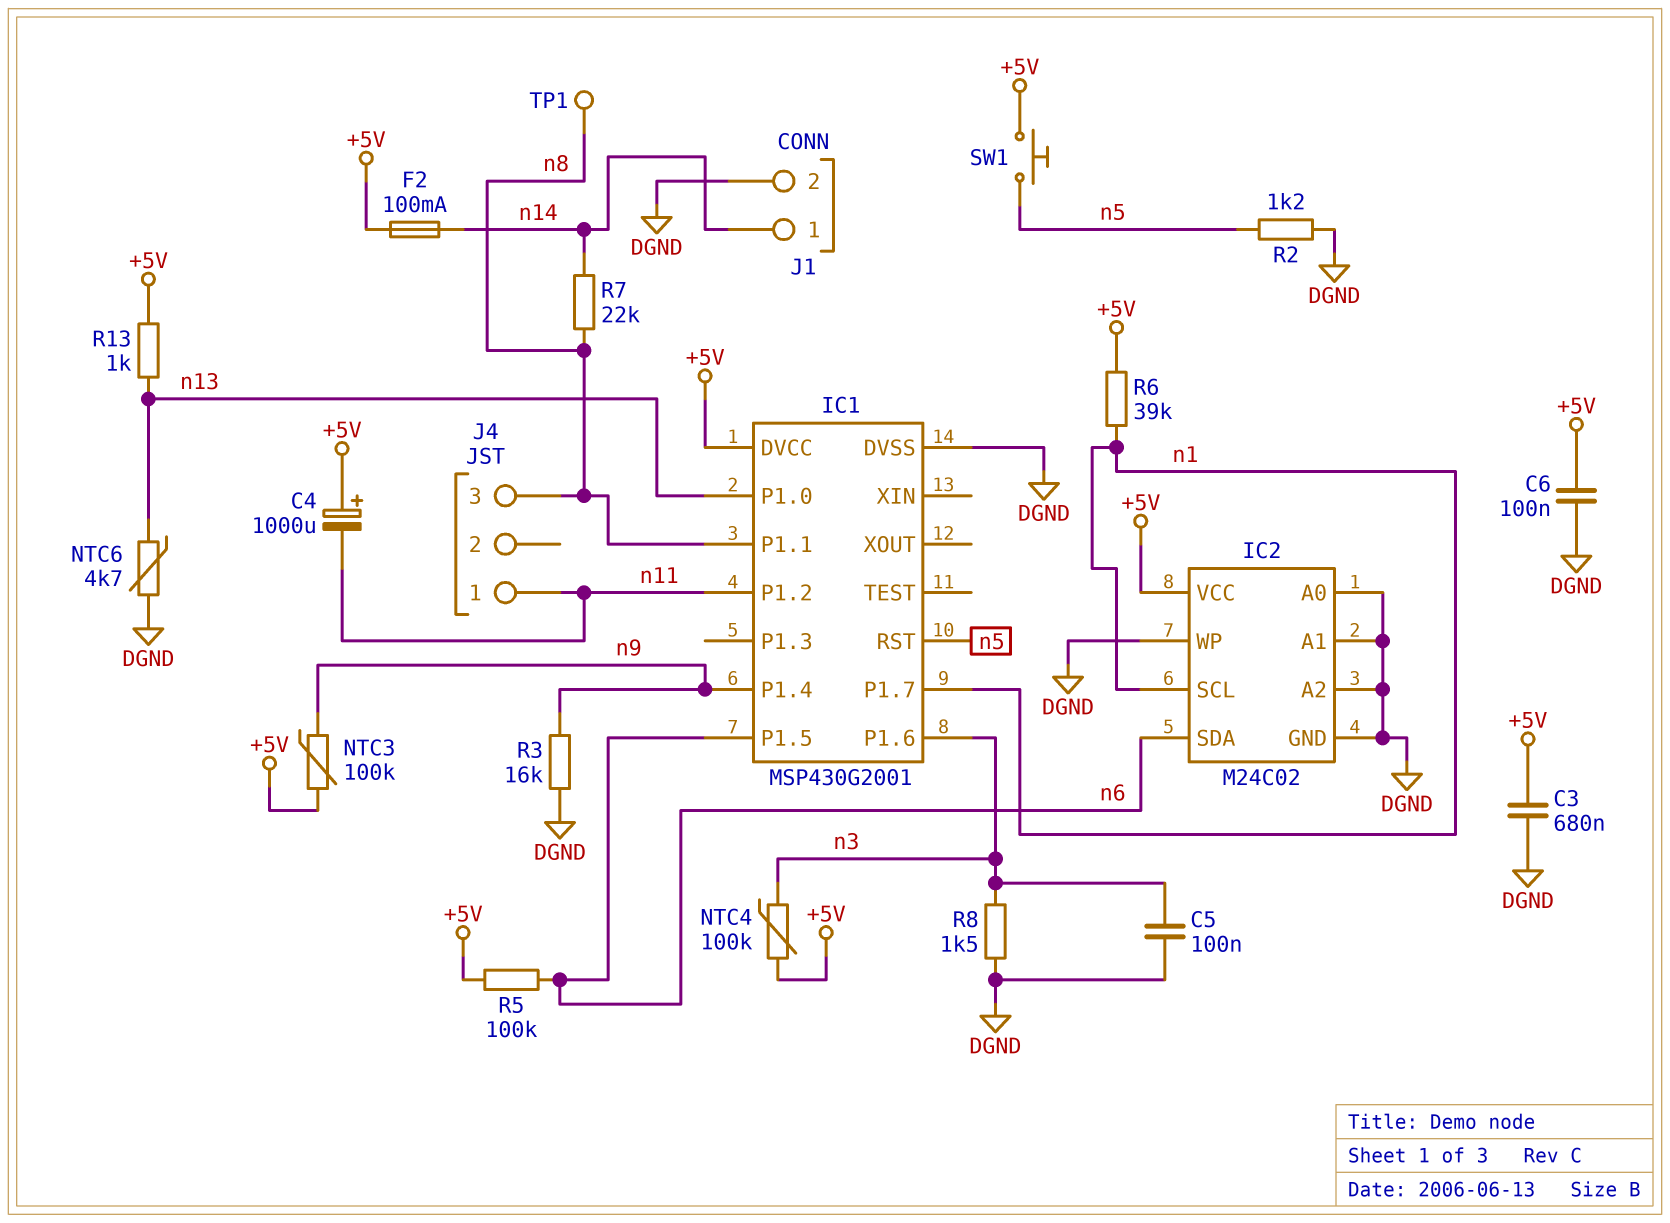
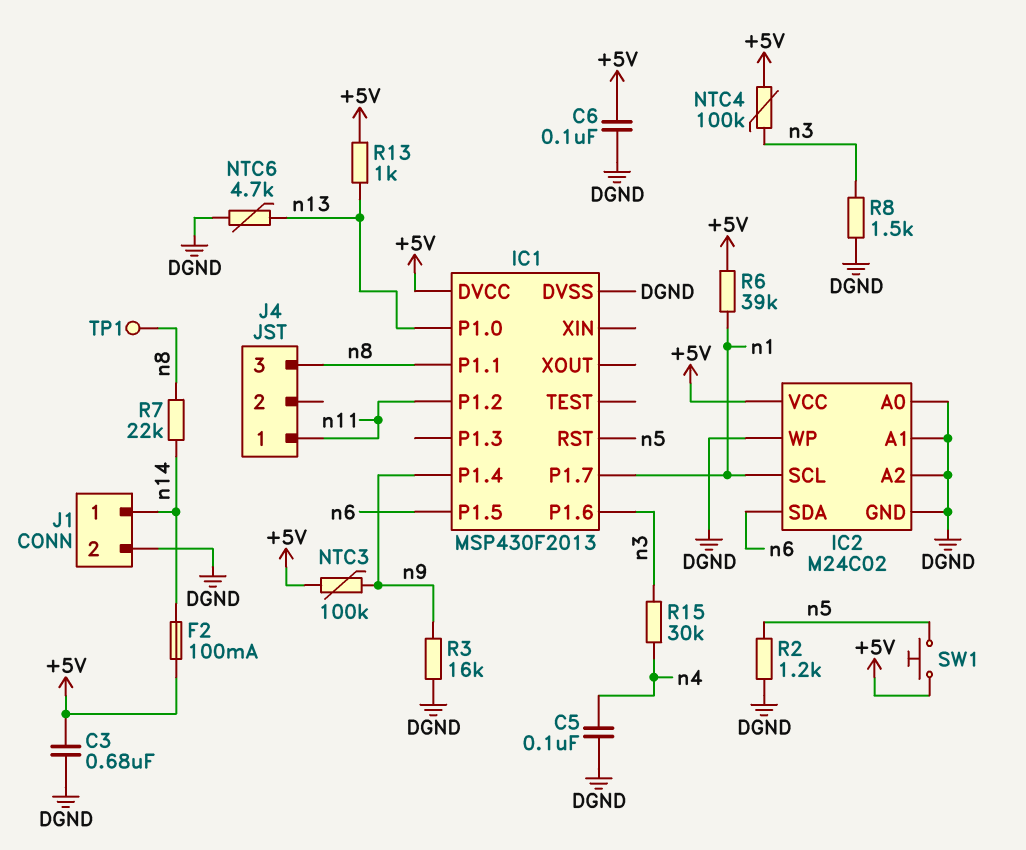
C4: 1000uF (plus +5V, minus n11) -> none
C5: 100nF (DGND, n3) -> 100nF (DGND, n4)
IC1: MSP430G2001 -> MSP430F2013
R5: 100k (+5V, n6) -> none
R15: none -> 30k (n3, n4)

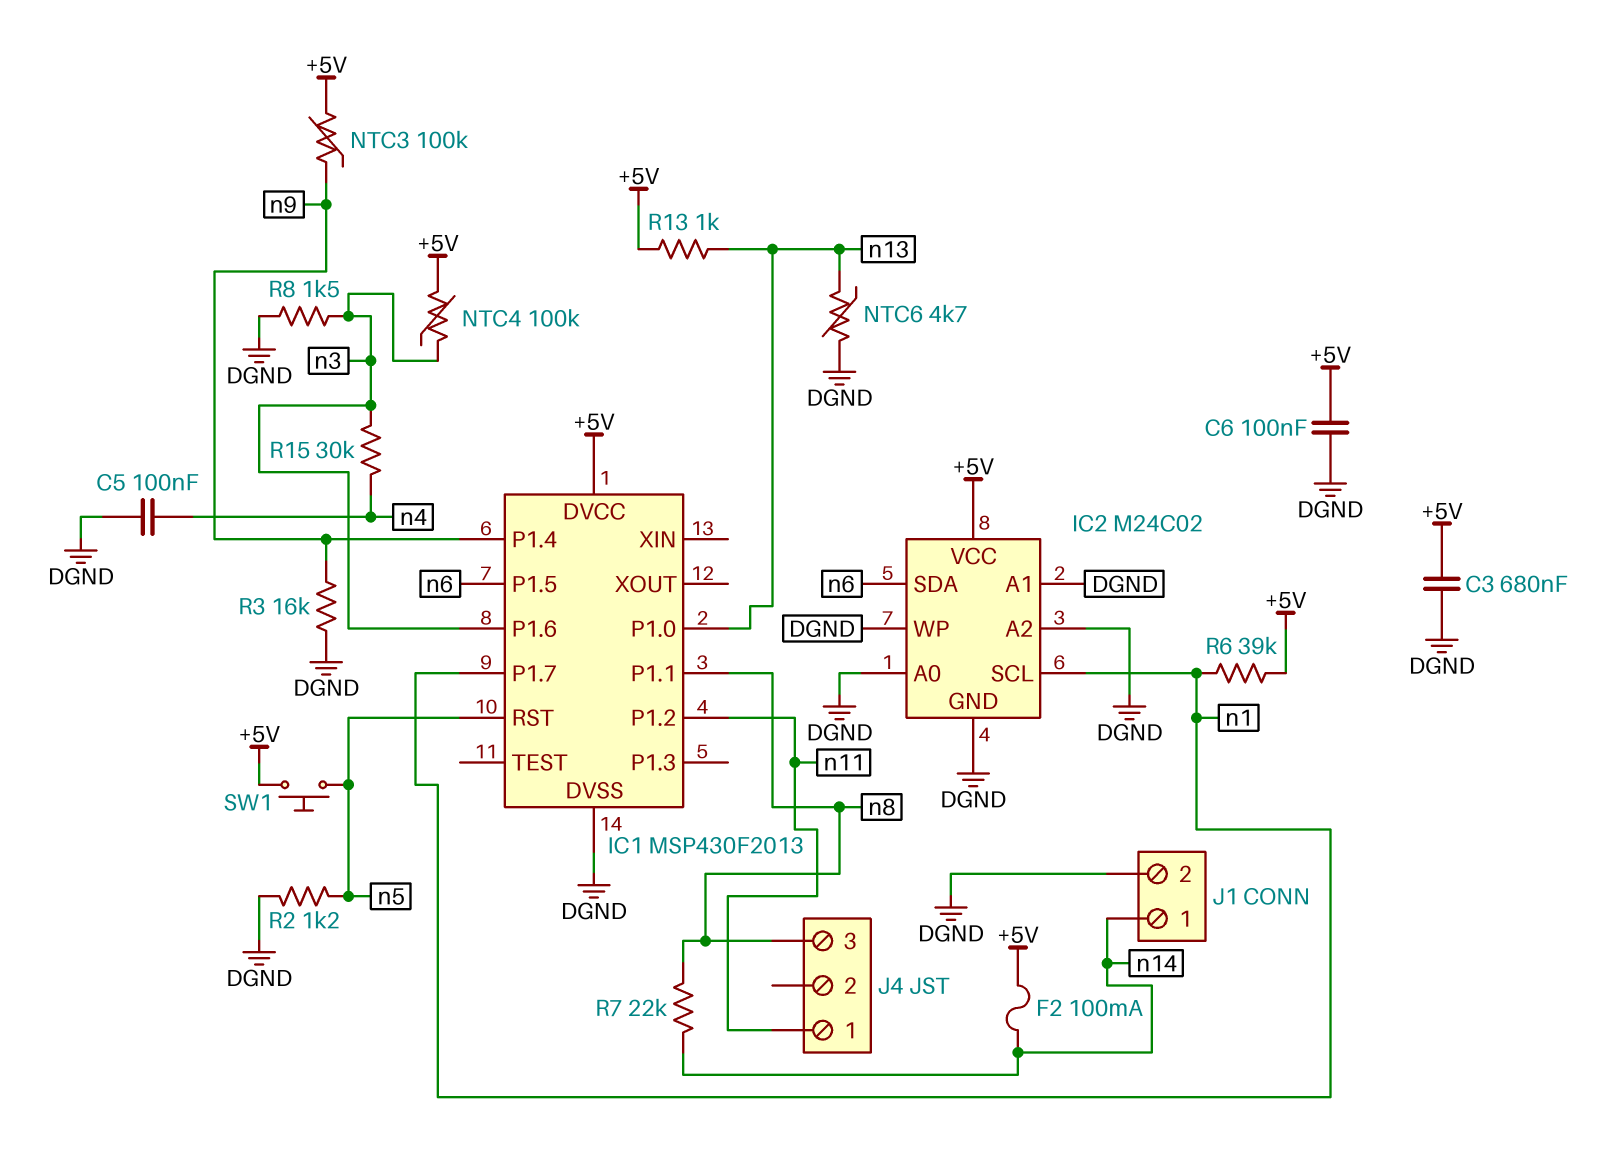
TP1: test point (n8) -> none

